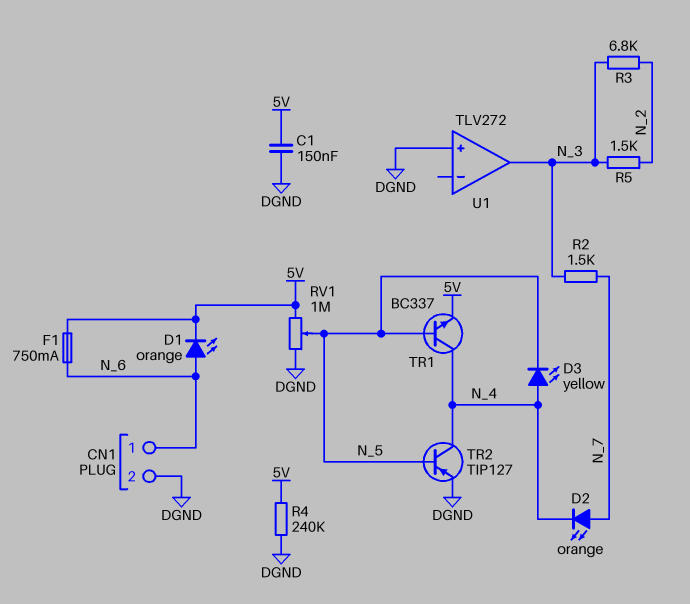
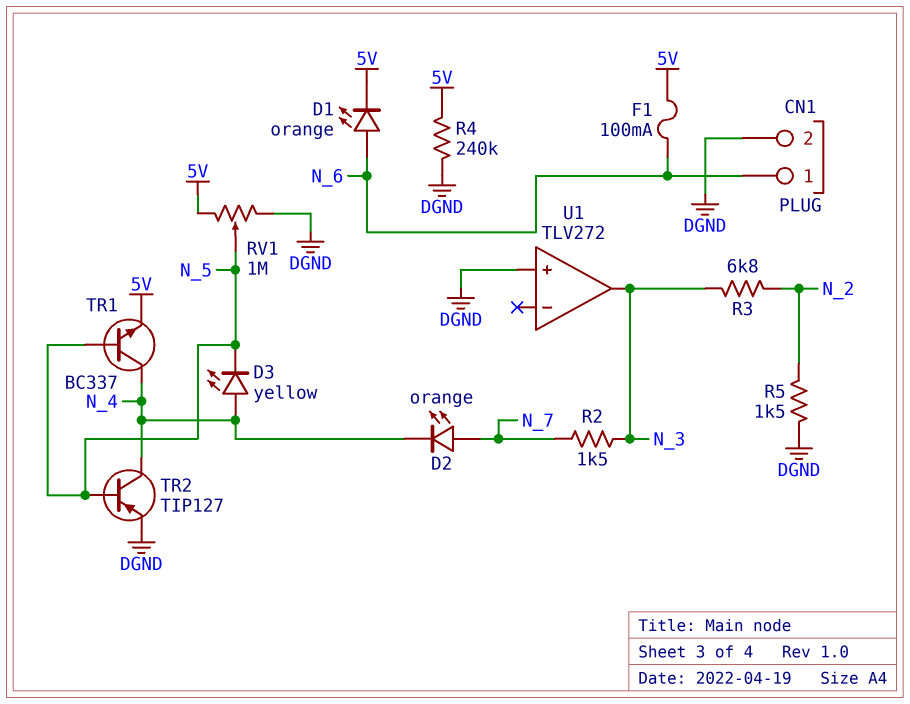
C1: 150nF (5V, DGND) -> none
F1: 750mA (5V, N_6) -> 100mA (5V, N_6)
R5: 1.5k (N_2, N_3) -> 1.5k (DGND, N_2)

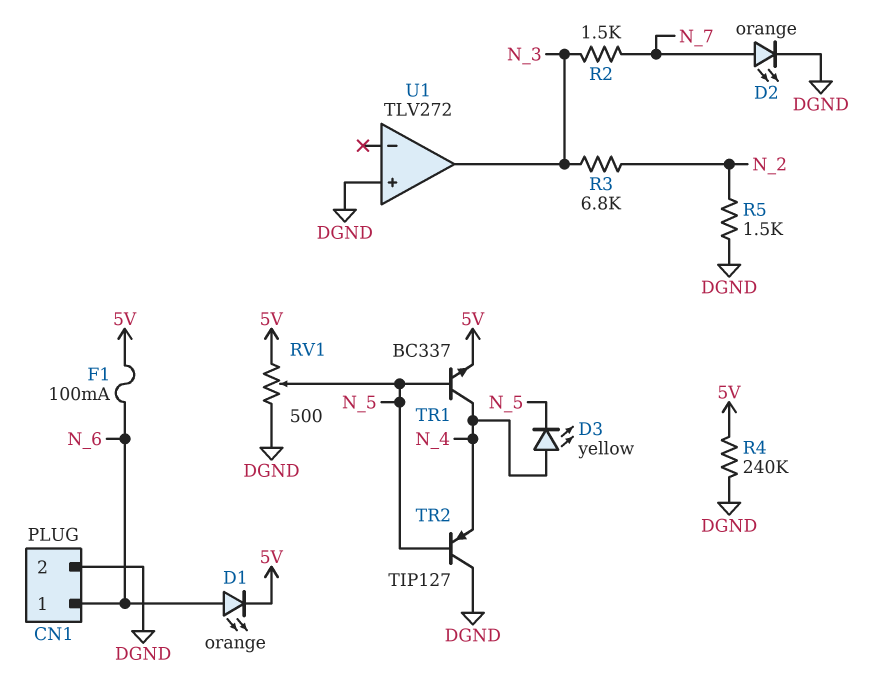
D2: LED orange (A N_7, K N_4) -> LED orange (A N_7, K DGND)
RV1: 1M (5V, DGND, wiper N_5) -> 500 (5V, DGND, wiper N_5)
TR2: PNP TIP127 (B N_5, C N_4, E DGND) -> PNP TIP127 (B N_5, C DGND, E N_4)

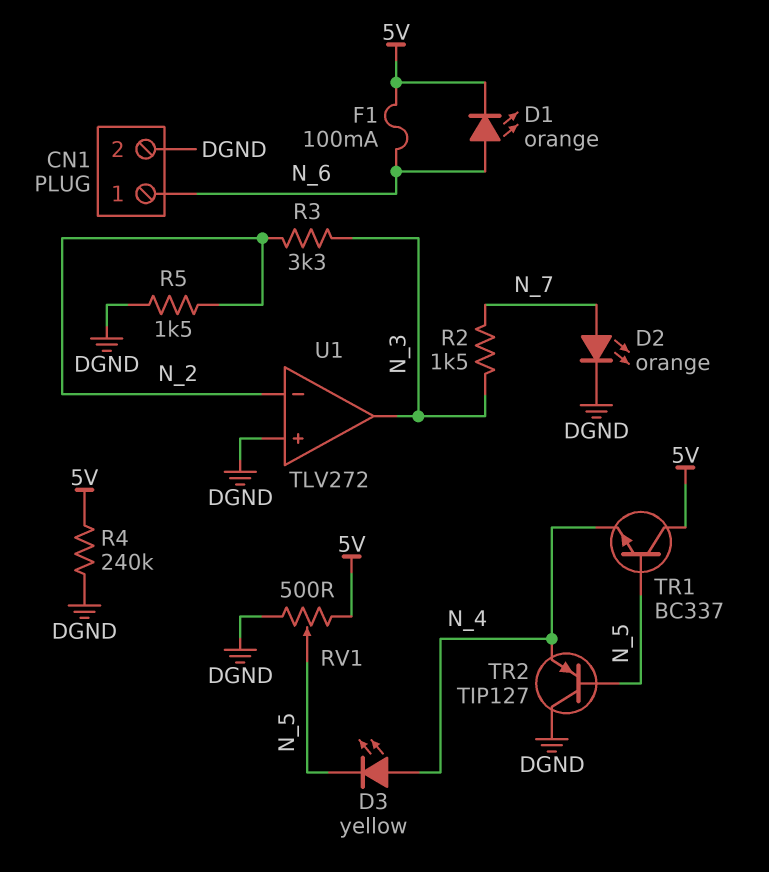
R3: 6.8k (N_2, N_3) -> 3.3k (N_2, N_3)
TR1: NPN BC337 (B N_5, C N_4, E 5V) -> NPN BC337 (B N_5, C 5V, E N_4)
U1 pin in-: none -> N_2

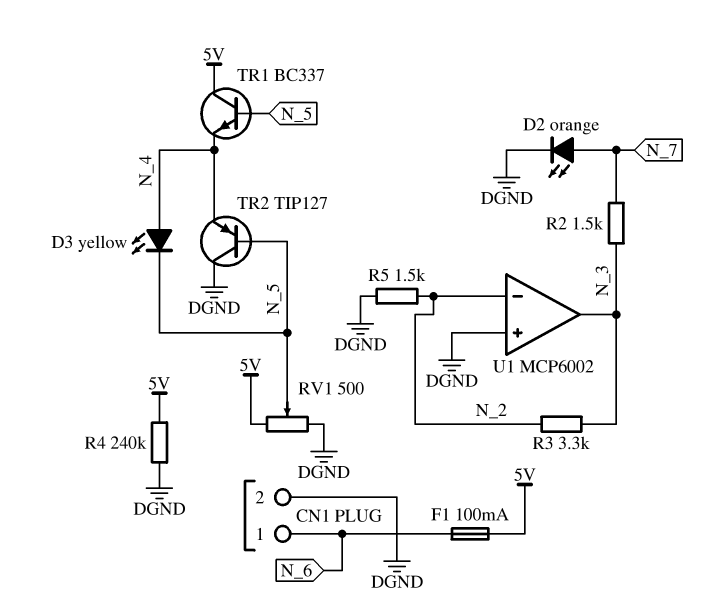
D1: LED orange (A N_6, K 5V) -> none
U1: TLV272 -> MCP6002

